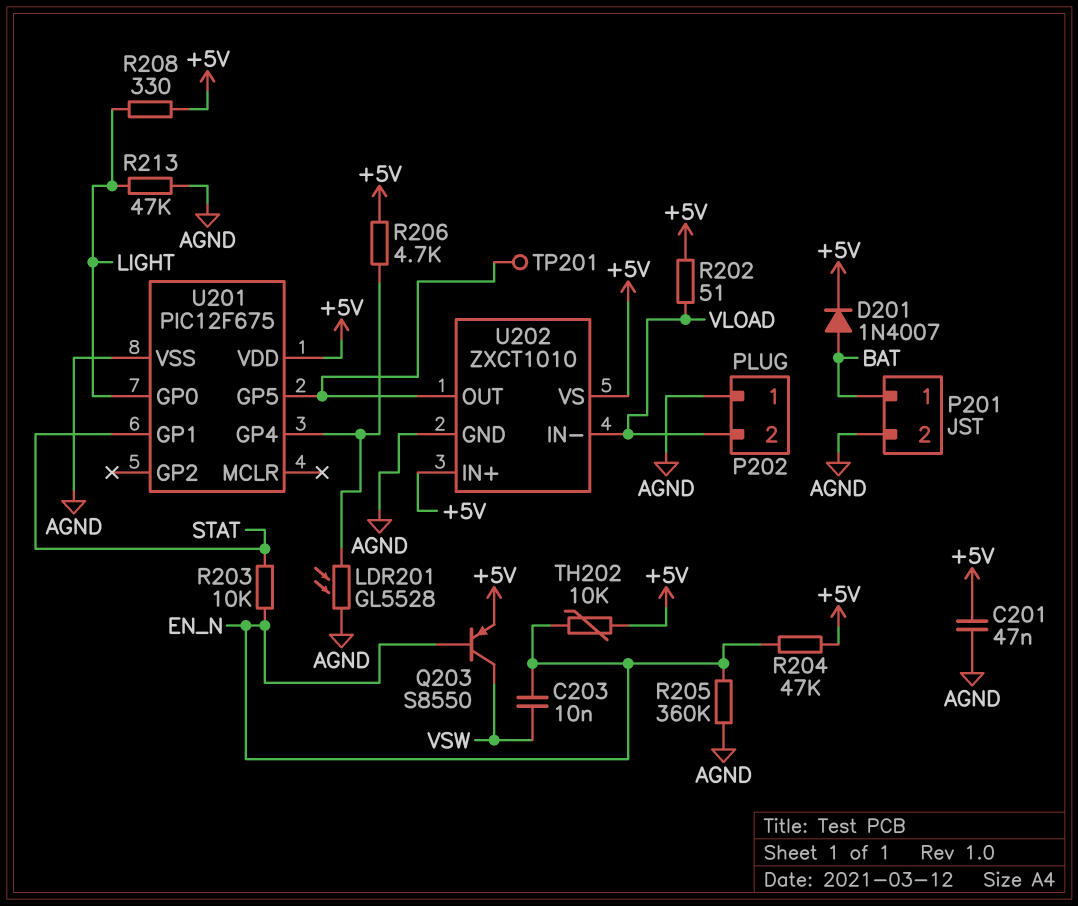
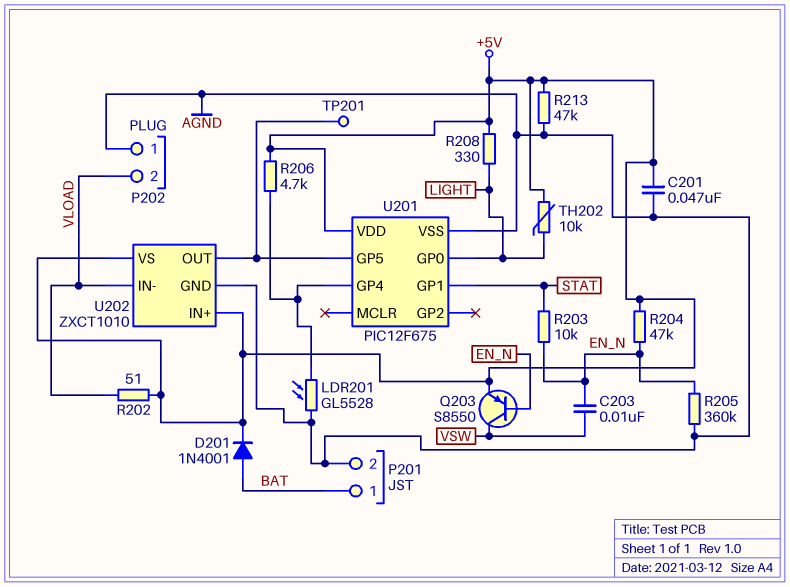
D201: diode 1N4007 (A BAT, K +5V) -> diode 1N4001 (A BAT, K +5V)
R213: 47k (AGND, LIGHT) -> 47k (+5V, AGND)
TH202: 10k (+5V, EN_N) -> 10k (+5V, LIGHT)

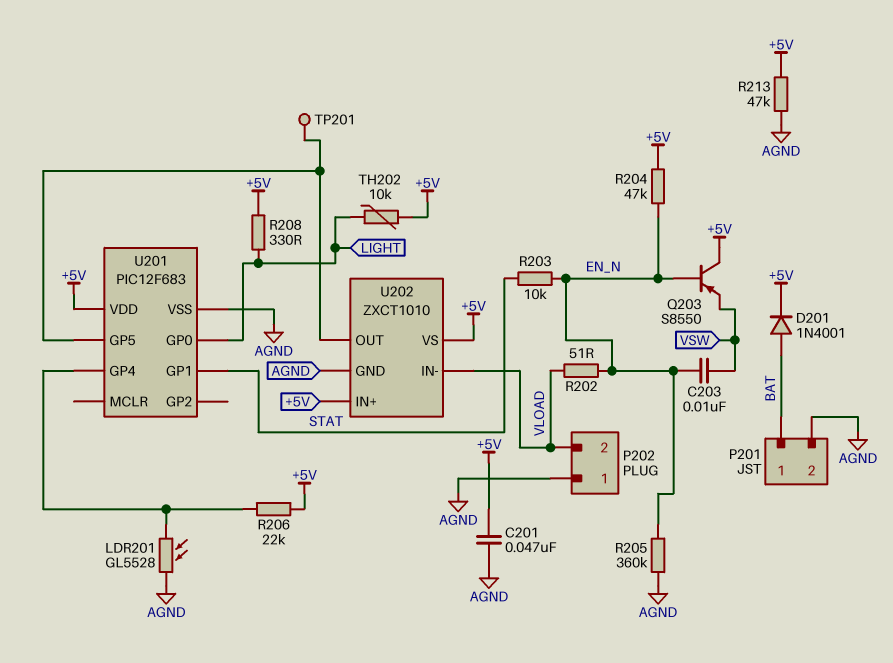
Q203: PNP S8550 (B EN_N, C VSW, E +5V) -> PNP S8550 (B EN_N, C +5V, E VSW)
R202: 51 (+5V, VLOAD) -> 51 (EN_N, VLOAD)
R206: 4.7k (+5V, U201/GP4) -> 22k (+5V, U201/GP4)
U201: PIC12F675 -> PIC12F683

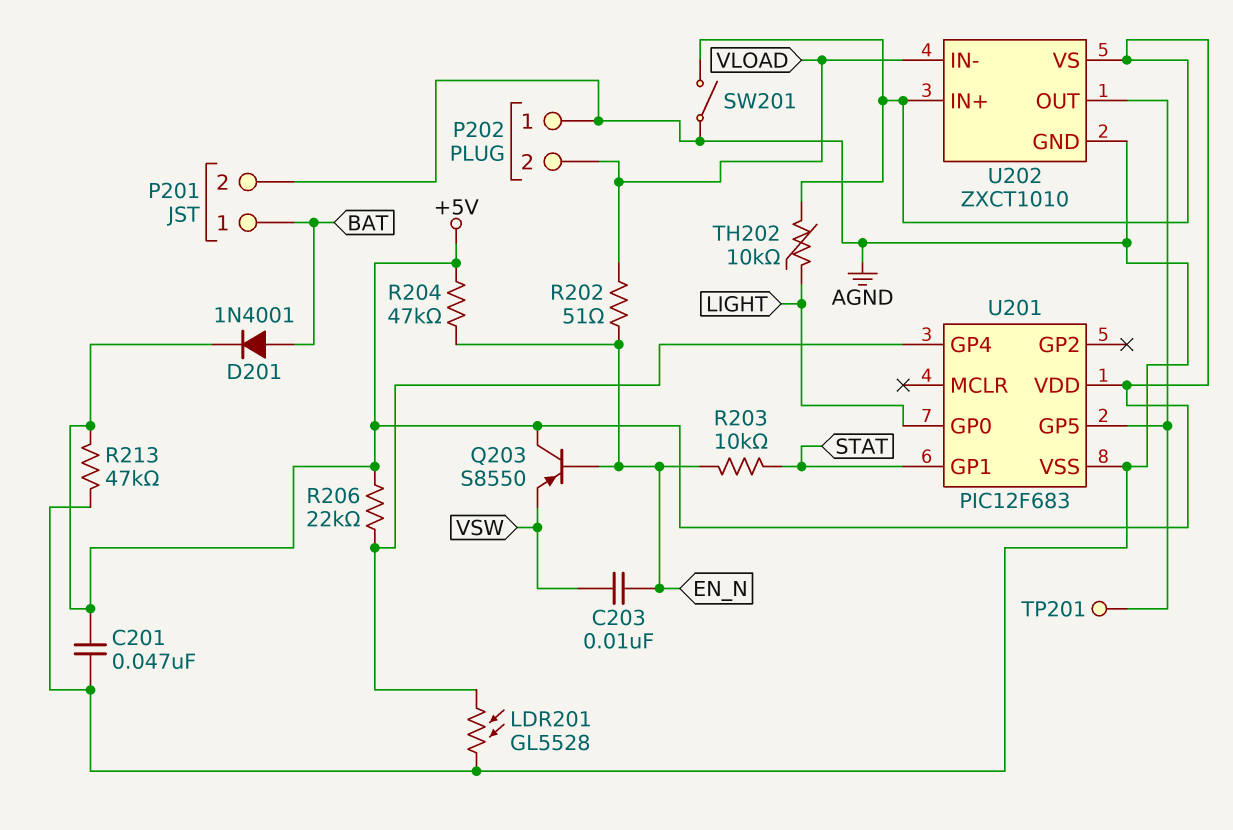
R205: 360k (AGND, EN_N) -> none
R208: 330 (+5V, LIGHT) -> none
SW201: none -> switch (+5V, AGND)

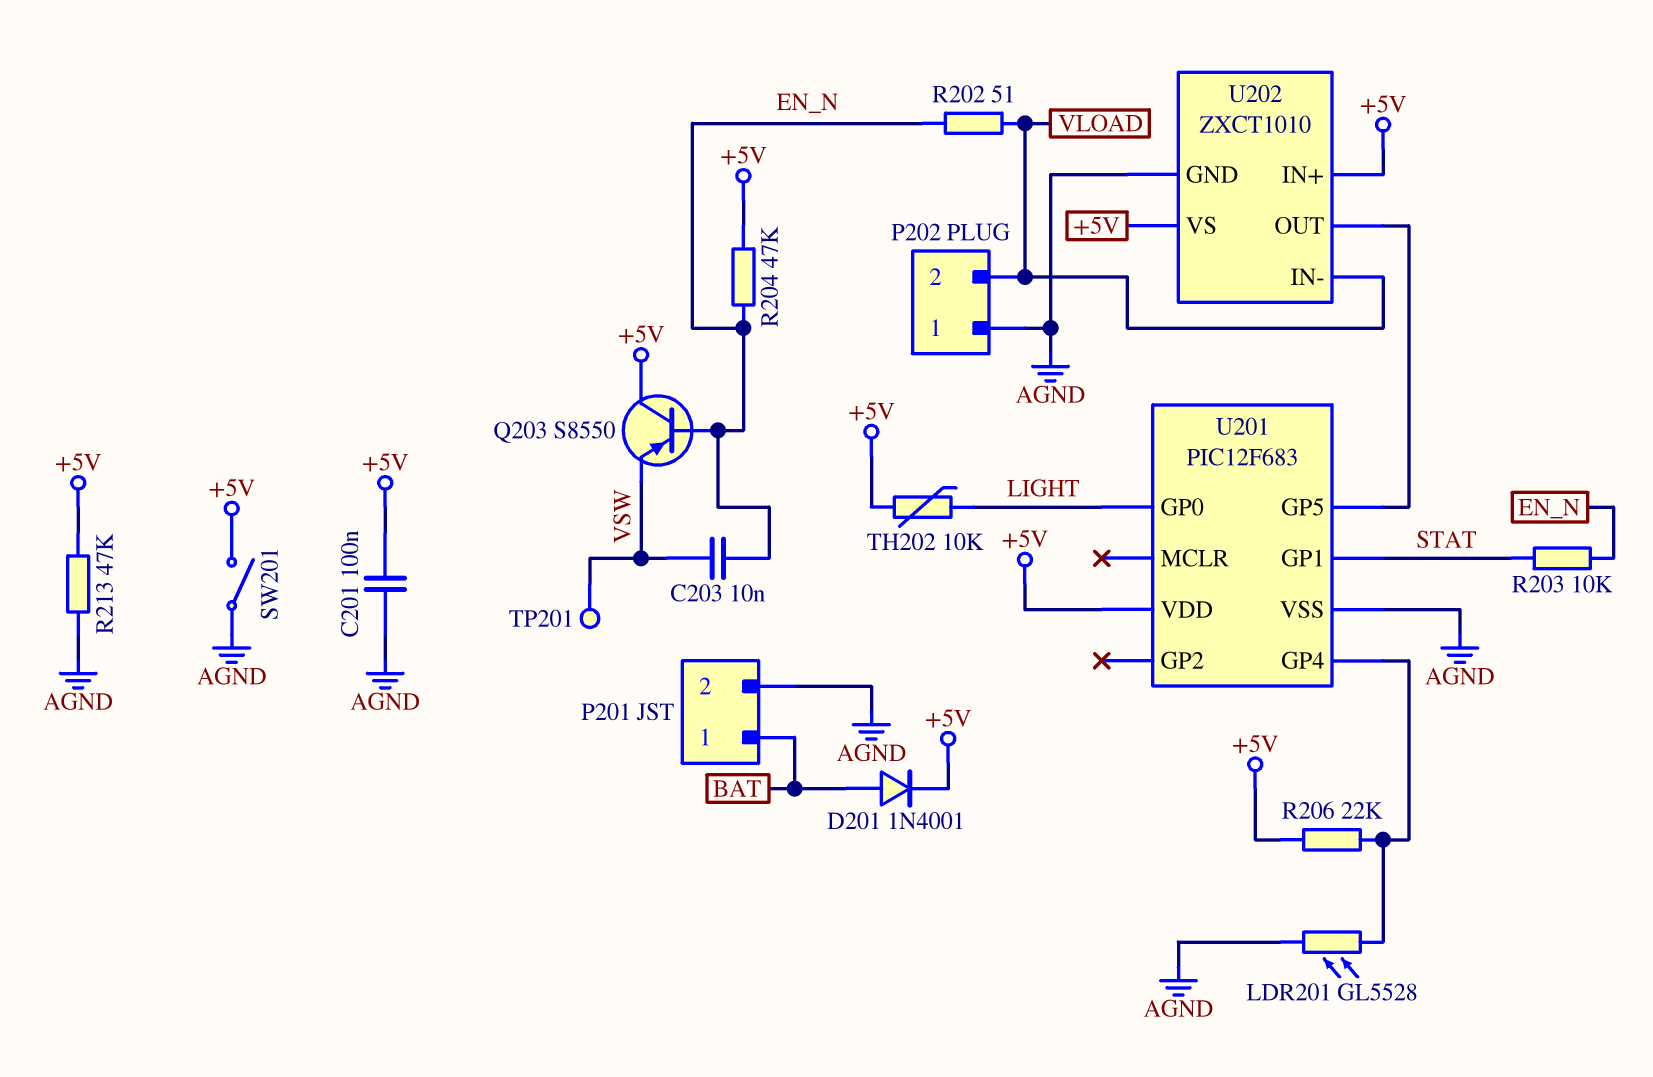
C201: 47nF (+5V, AGND) -> 100nF (+5V, AGND)
TP201: test point (U201/GP5) -> test point (VSW)

